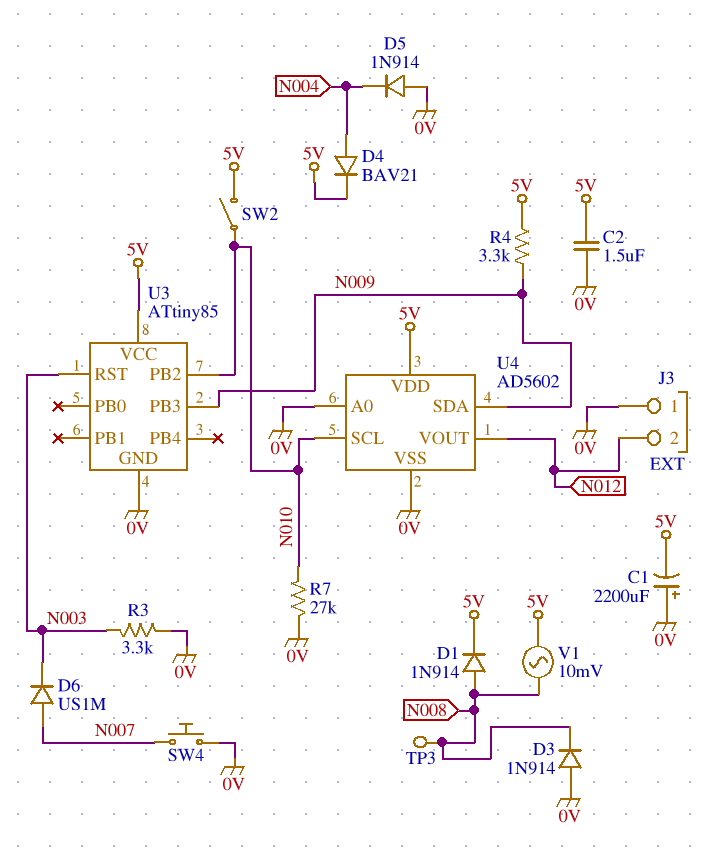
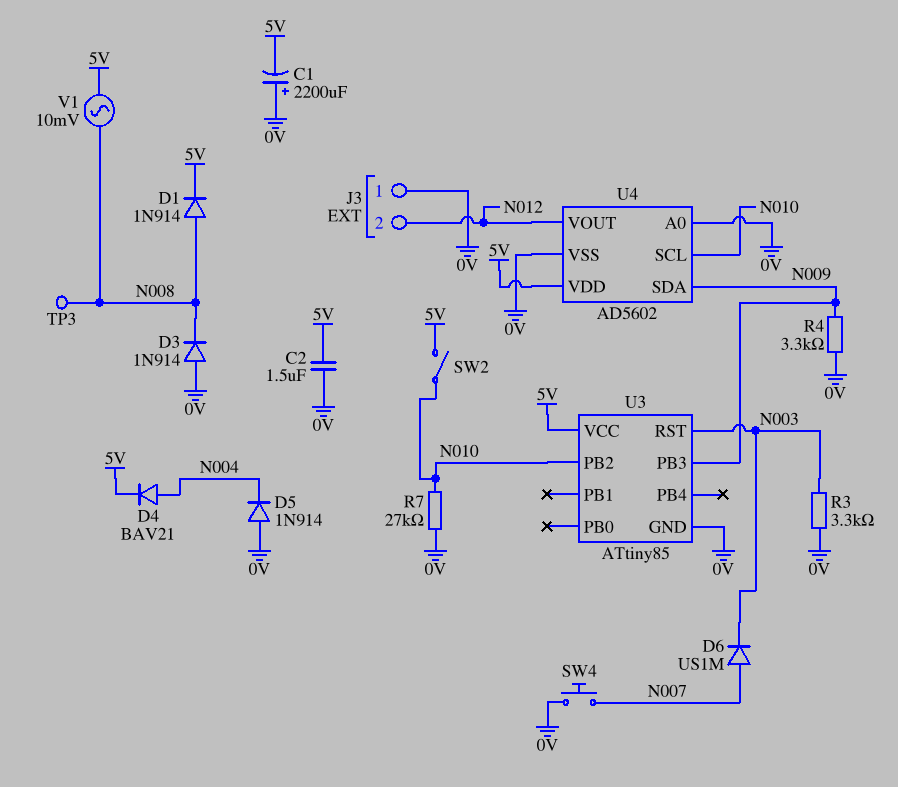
R4: 3.3k (5V, N009) -> 3.3k (0V, N009)

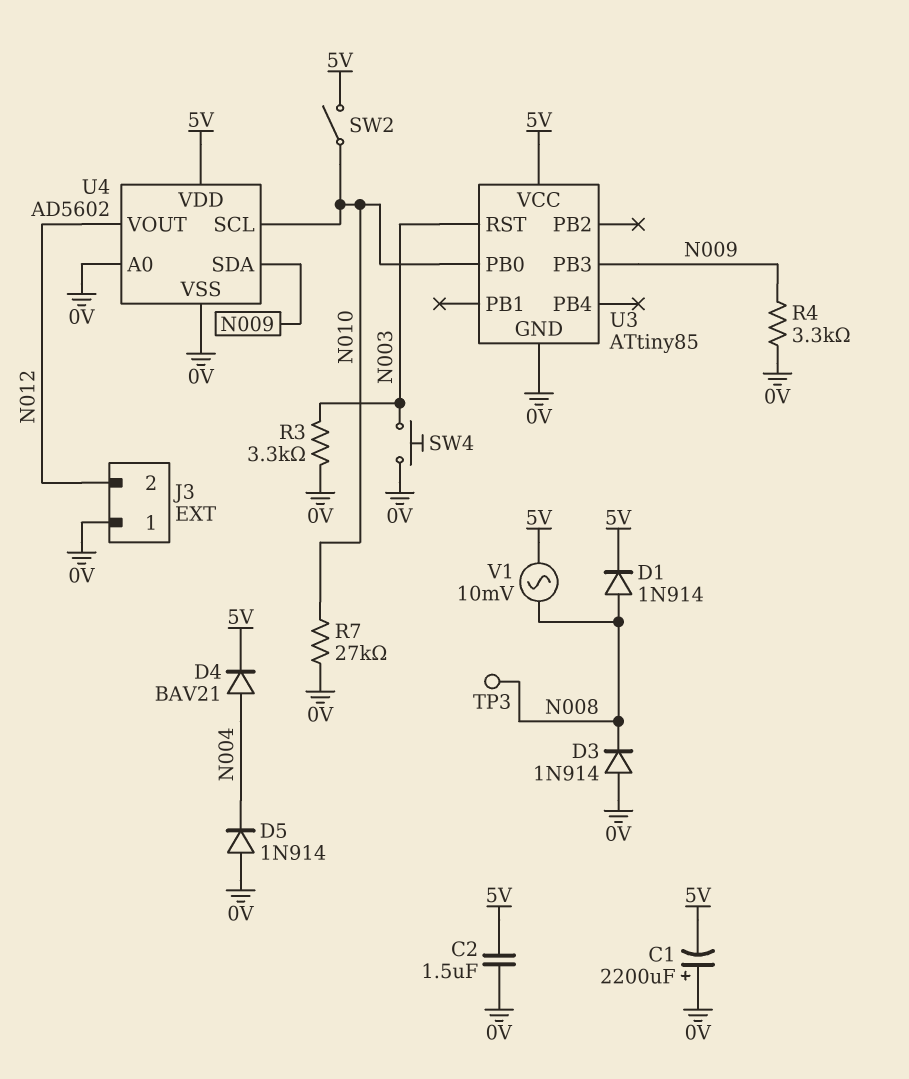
D6: diode US1M (A N007, K N003) -> none
SW4: button (0V, N007) -> button (0V, N003)
U3 pin PB0: none -> N010
U3 pin PB2: N010 -> none

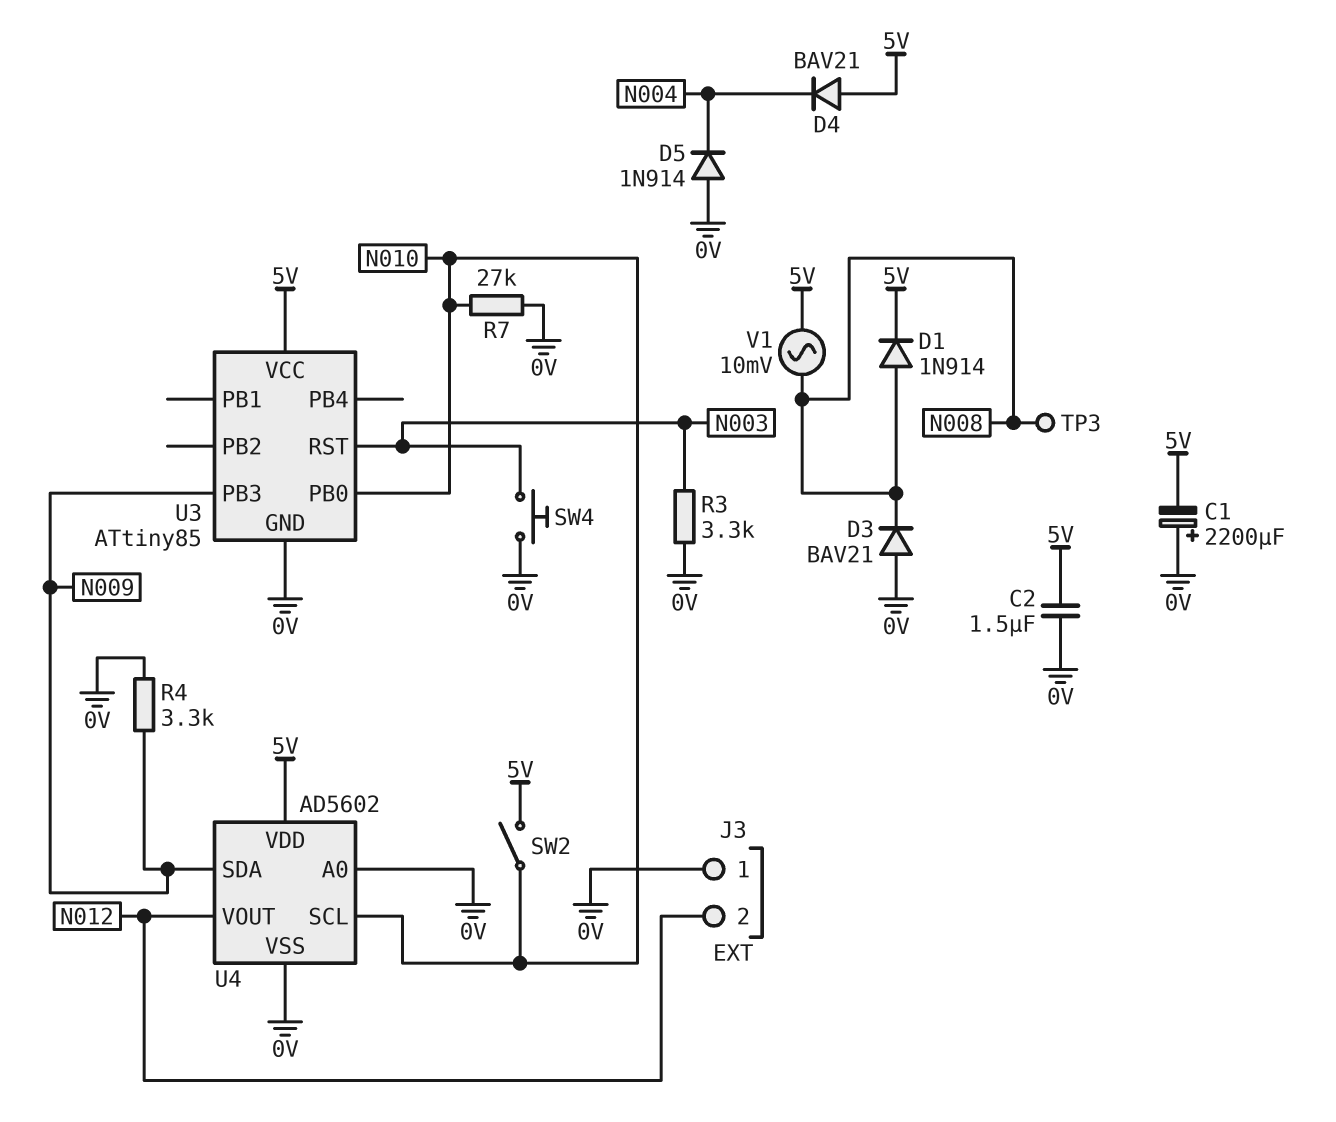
D3: diode 1N914 (A 0V, K N008) -> diode BAV21 (A 0V, K N008)
D4: diode BAV21 (A N004, K 5V) -> diode BAV21 (A 5V, K N004)

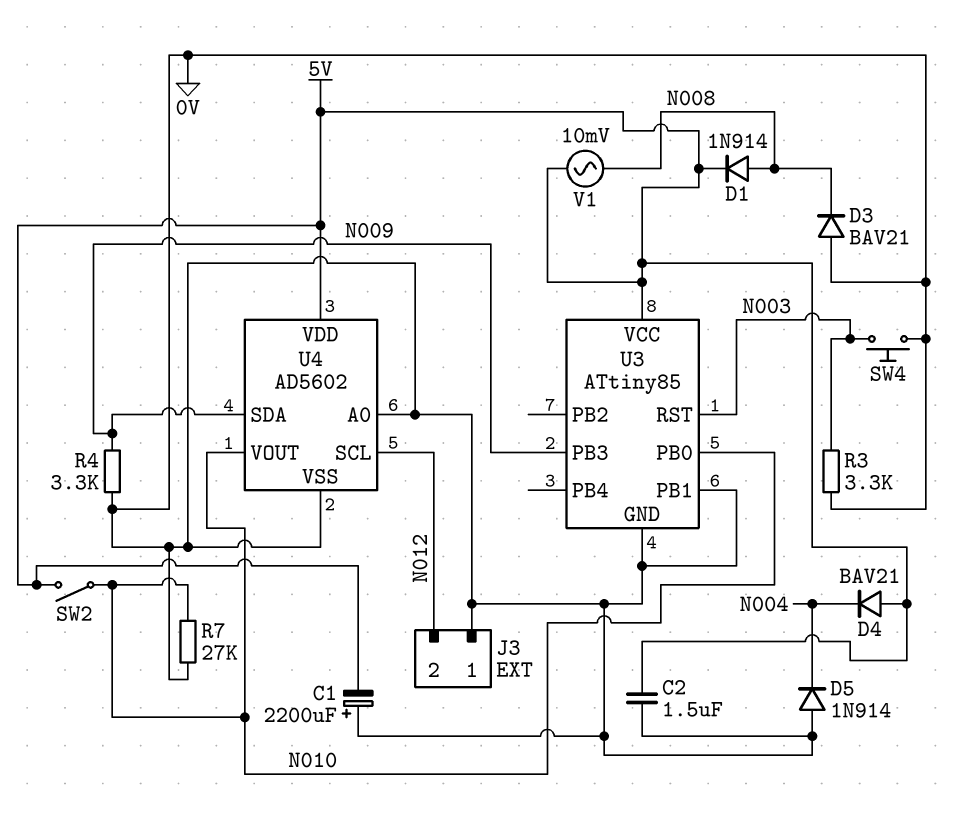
TP3: test point (N008) -> none
U3 pin PB1: none -> 0V
U4 pin SCL: N010 -> N012
U4 pin VOUT: N012 -> N010

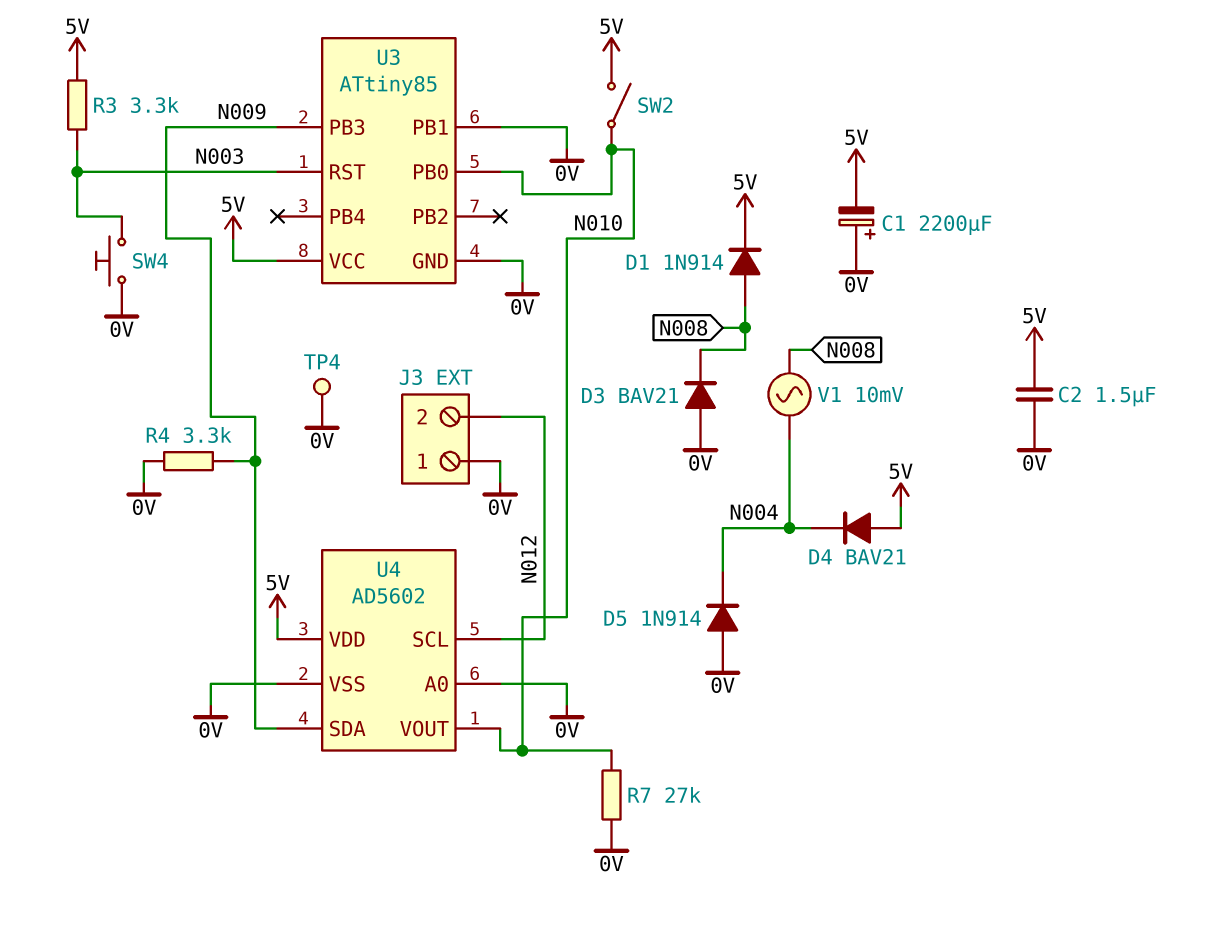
R3: 3.3k (0V, N003) -> 3.3k (5V, N003)
TP4: none -> test point (0V)
V1: AC 10mV (5V, N008) -> AC 10mV (N004, N008)

